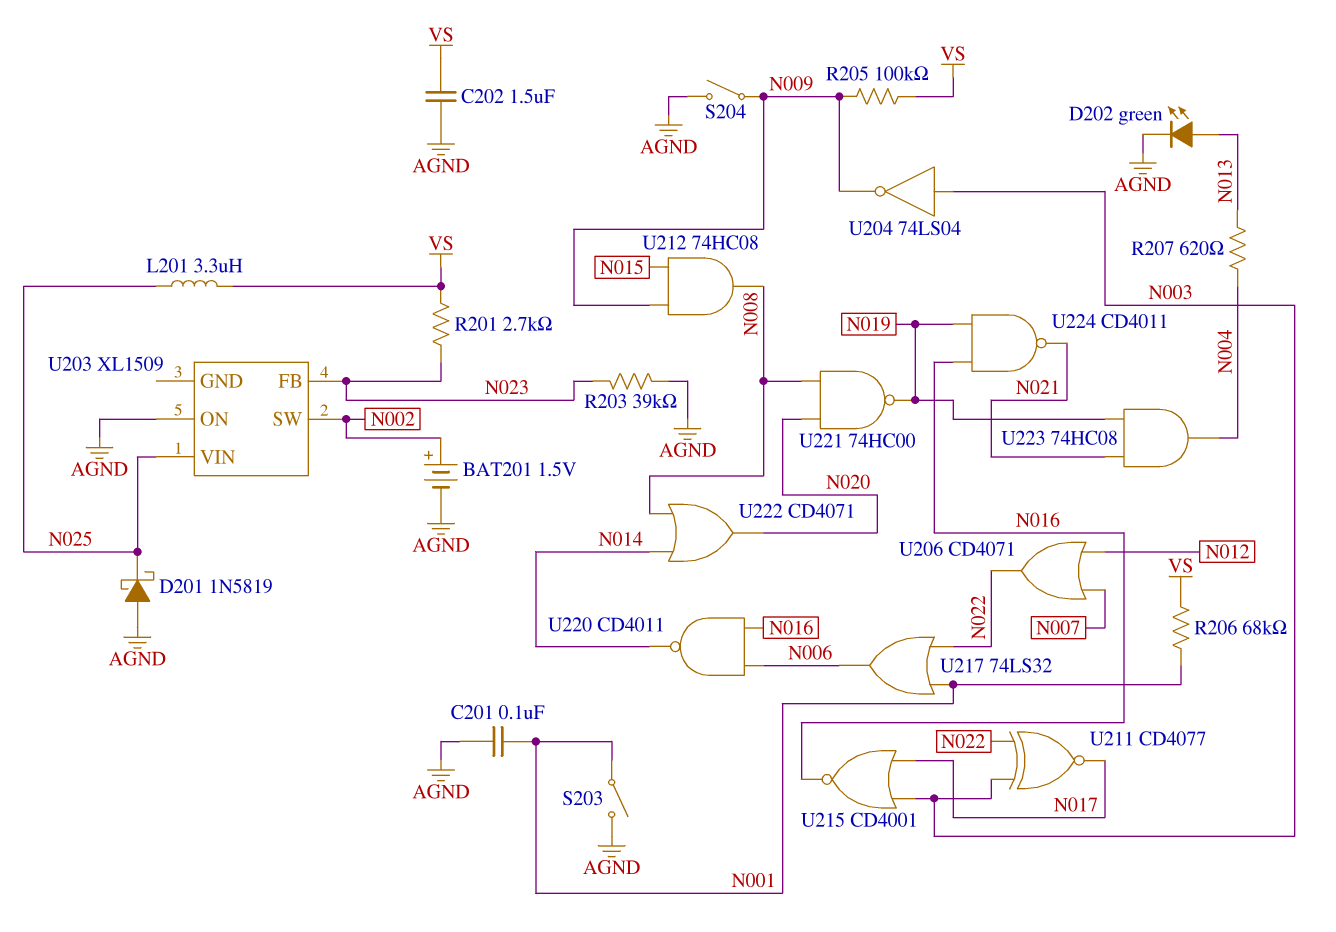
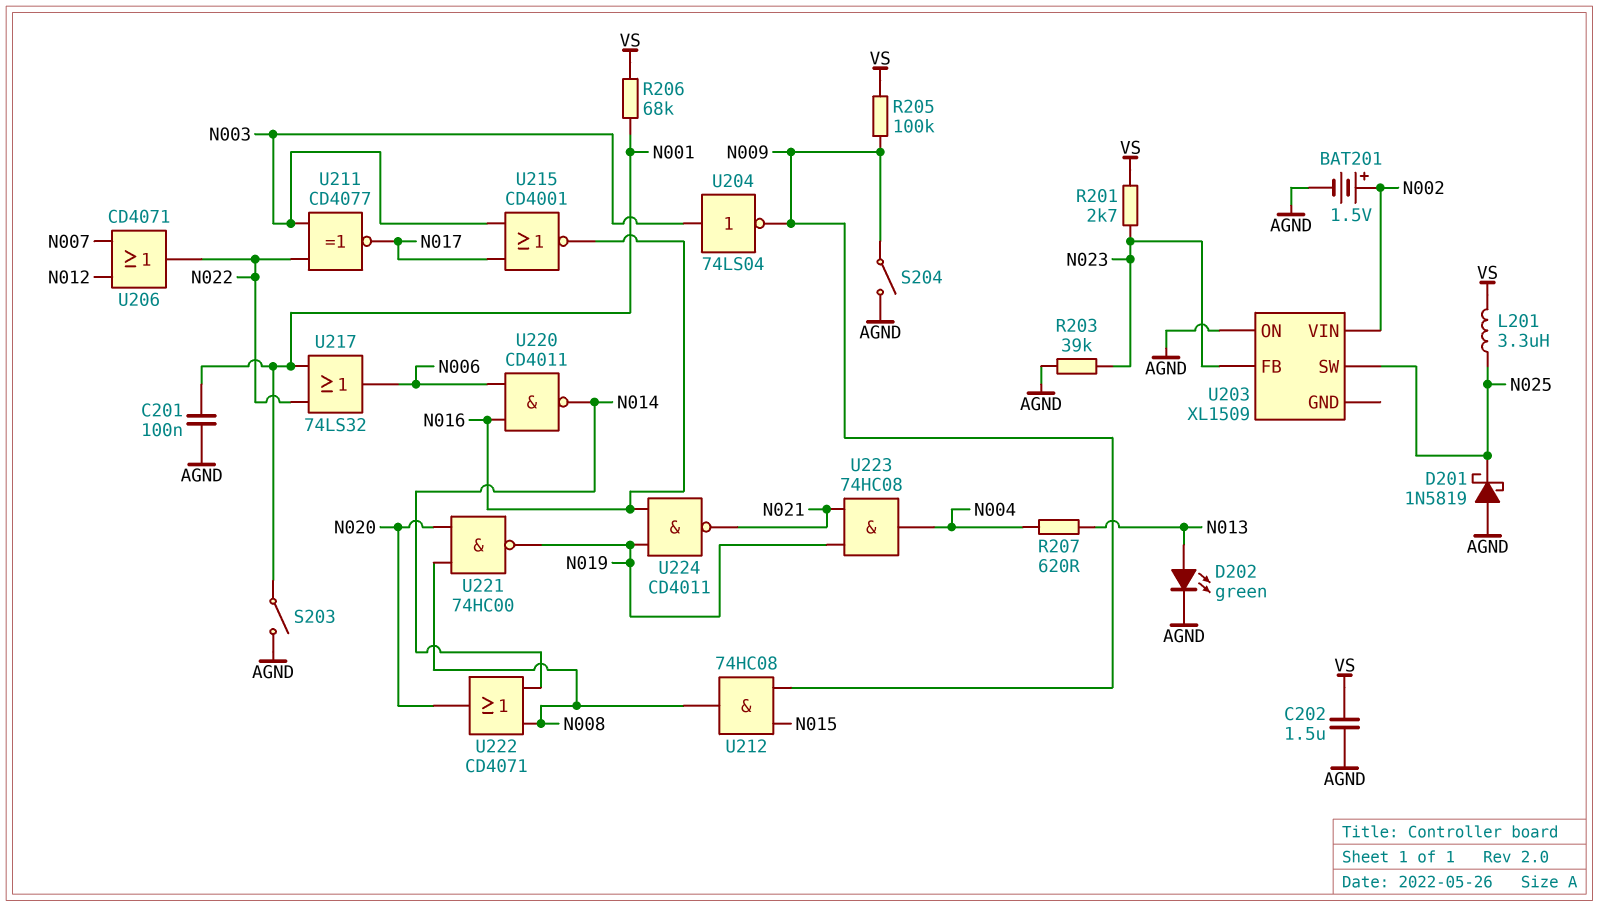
U203 pin SW: N002 -> N025
U203 pin VIN: N025 -> N002

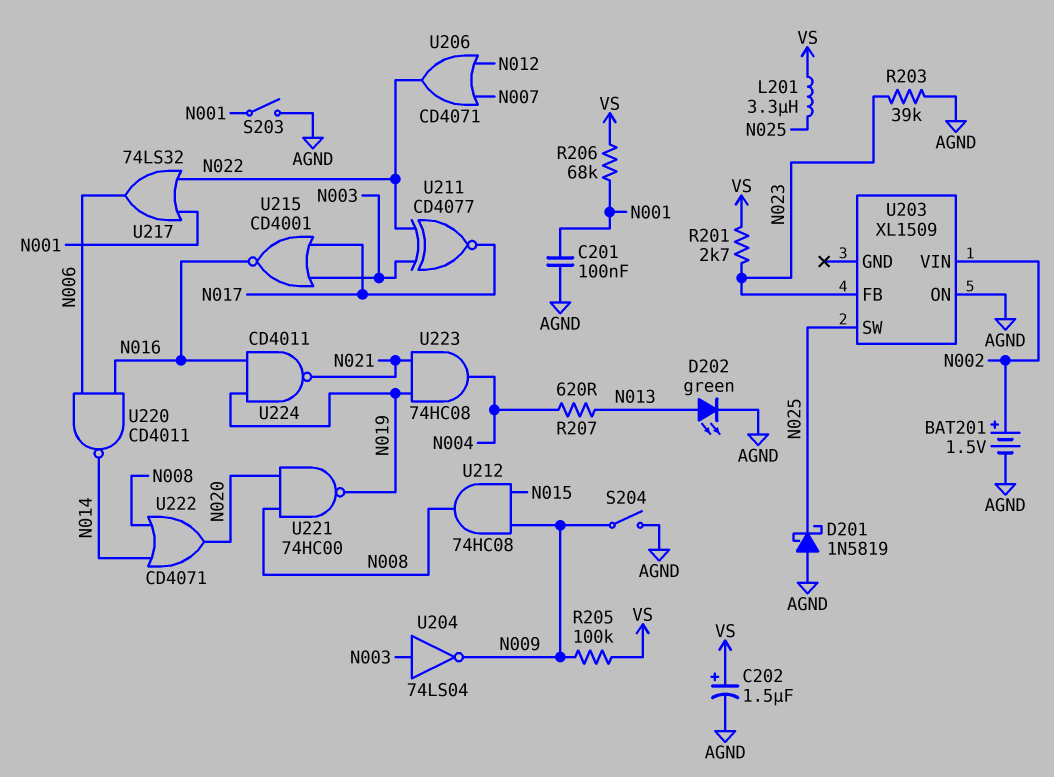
C202: 1.5uF (AGND, VS) -> 1.5uF (plus VS, minus AGND)

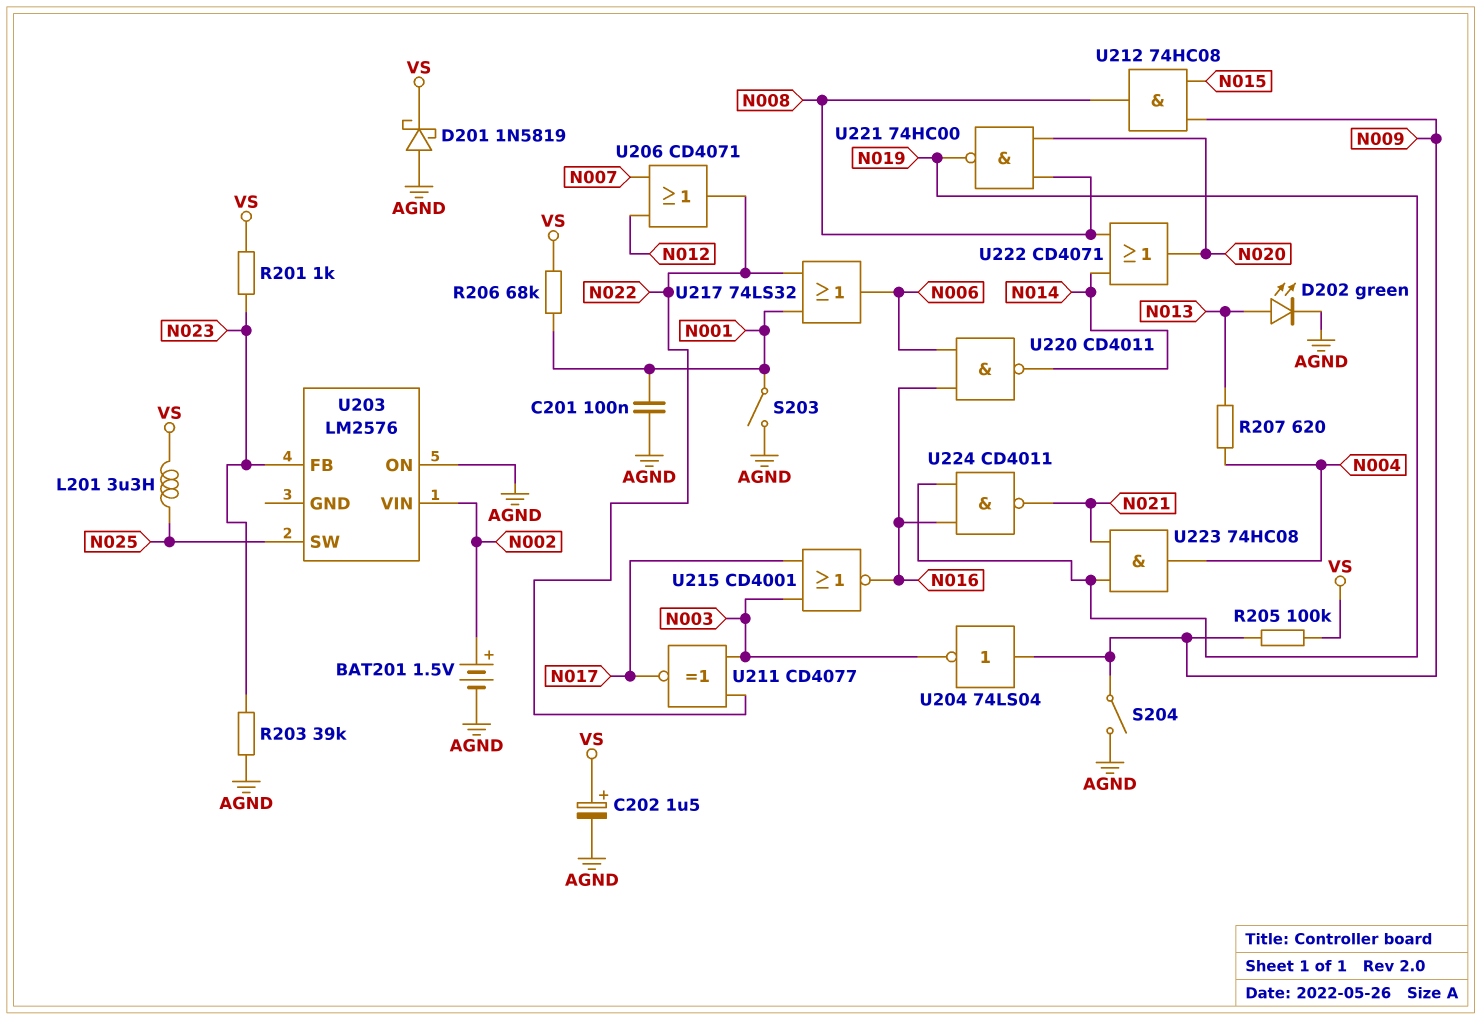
D201: schottky 1N5819 (A AGND, K N025) -> schottky 1N5819 (A AGND, K VS)
R201: 2.7k (N023, VS) -> 1k (N023, VS)
U203: XL1509 -> LM2576
U204: NOT 74LS04 (in N003, out N009) -> NOT 74LS04 (in N009, out N003)

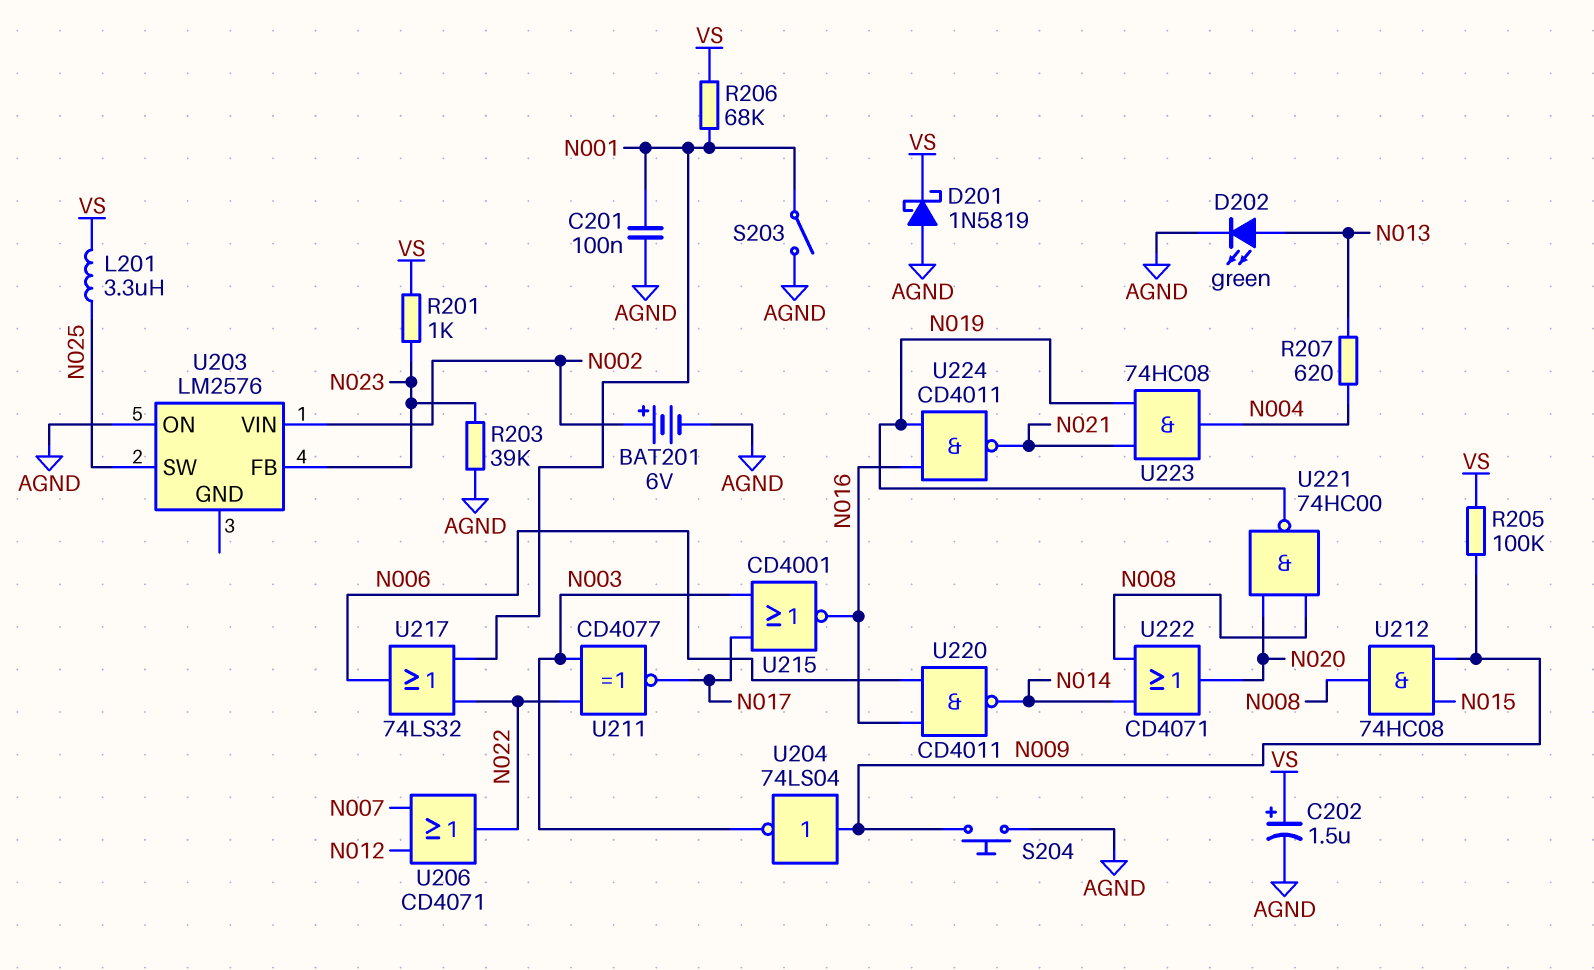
BAT201: 1.5V (plus N002, minus AGND) -> 6V (plus N002, minus AGND)
S204: switch (AGND, N009) -> button (AGND, N009)

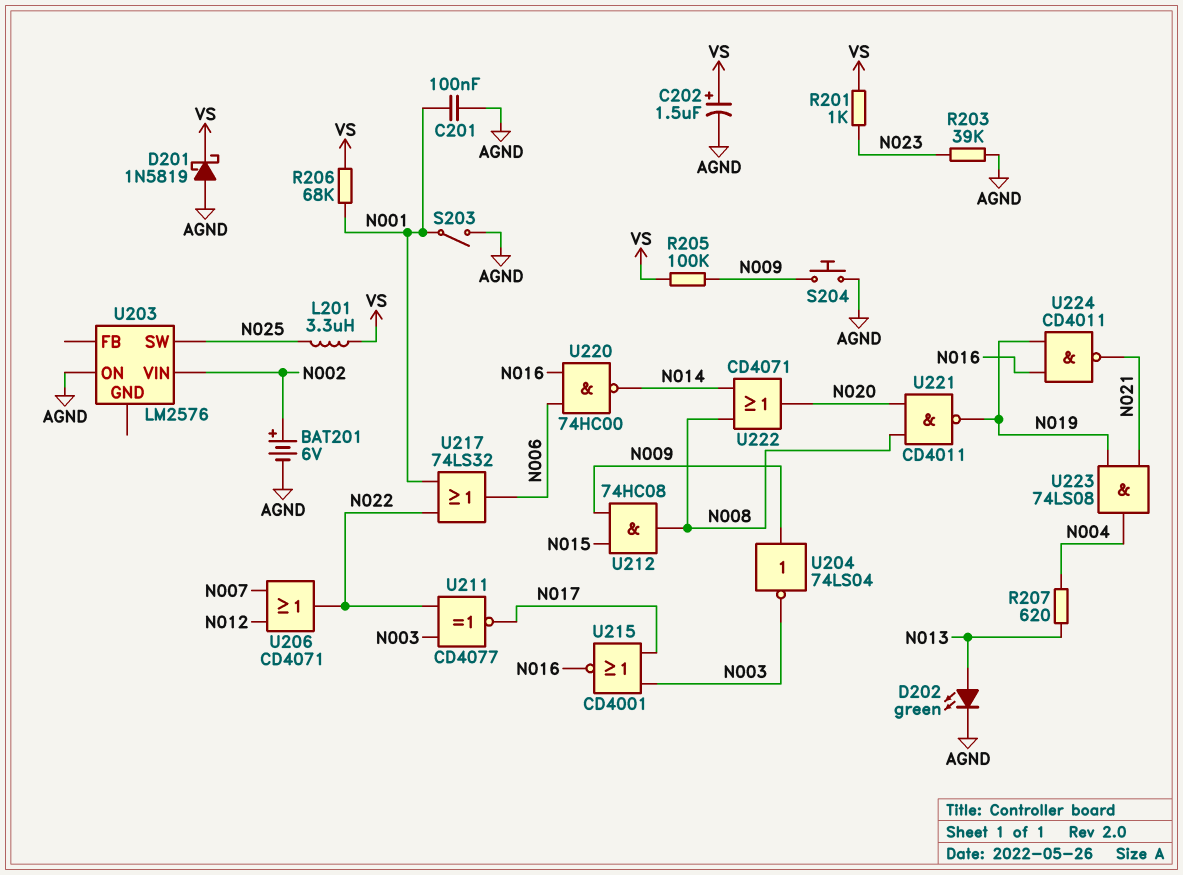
U203 pin FB: N023 -> none
U220: NAND CD4011 (in N006, in N016, out N014) -> NAND 74HC00 (in N006, in N016, out N014)
U221: NAND 74HC00 (in N008, in N020, out N019) -> NAND CD4011 (in N008, in N020, out N019)
U223: AND 74HC08 (in N019, in N021, out N004) -> AND 74LS08 (in N019, in N021, out N004)

